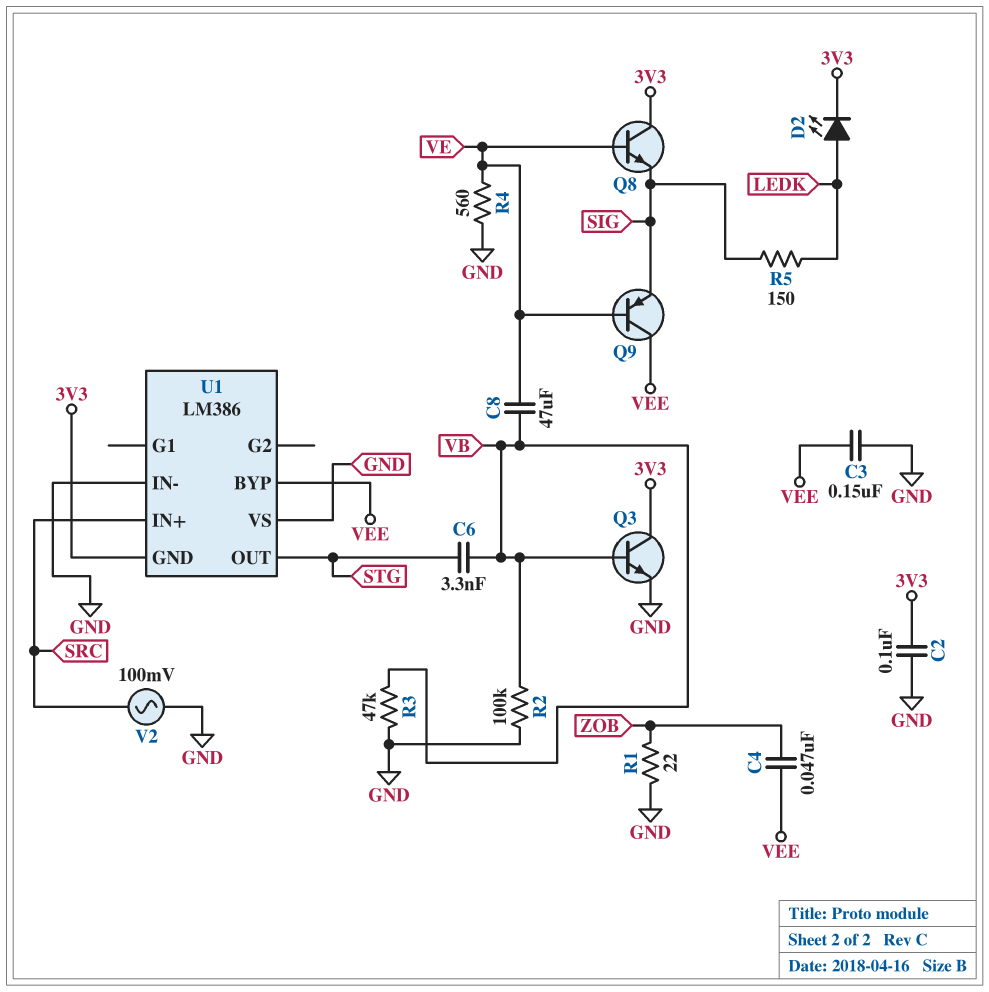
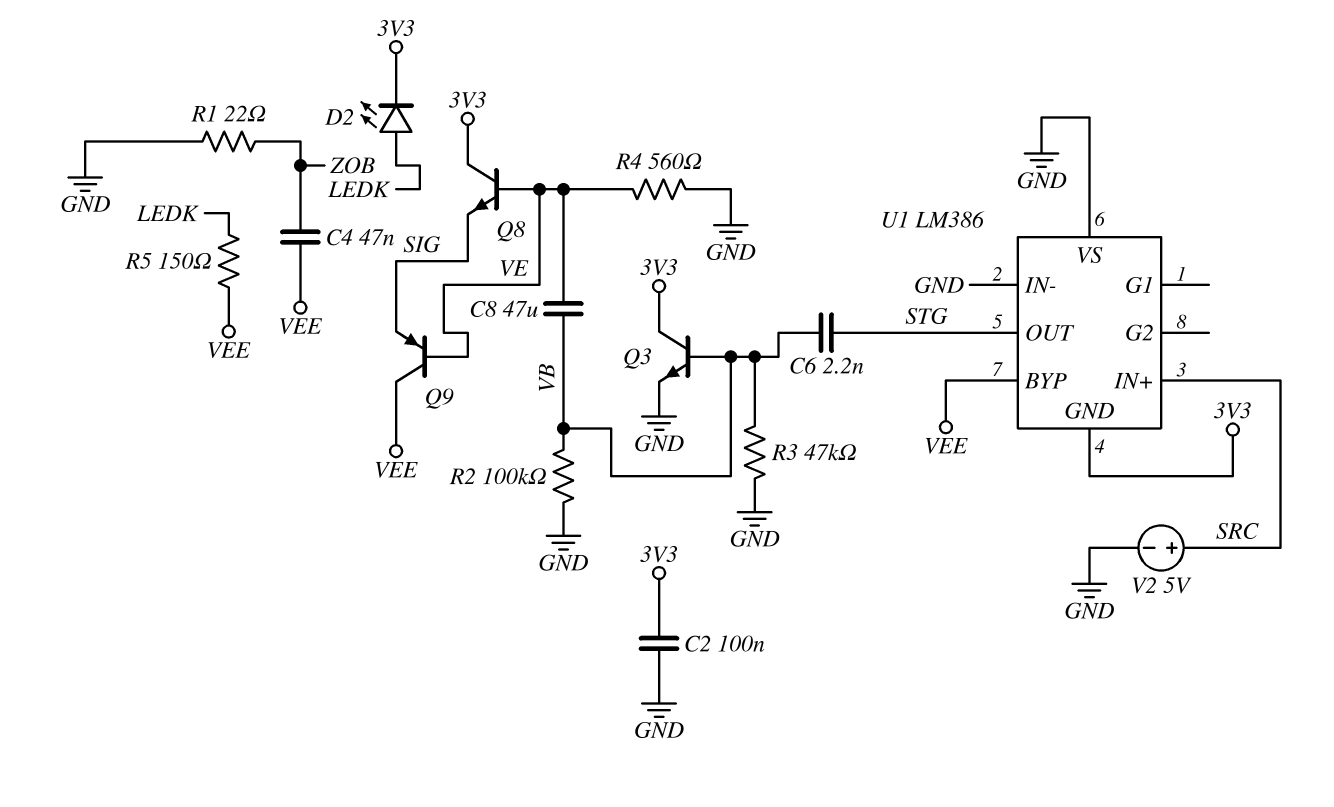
C3: 150nF (GND, VEE) -> none
C6: 3.3nF (STG, VB) -> 2.2nF (STG, VB)
R5: 150 (LEDK, SIG) -> 150 (LEDK, VEE)
V2: AC 100mV (GND, SRC) -> 5V (plus SRC, minus GND)

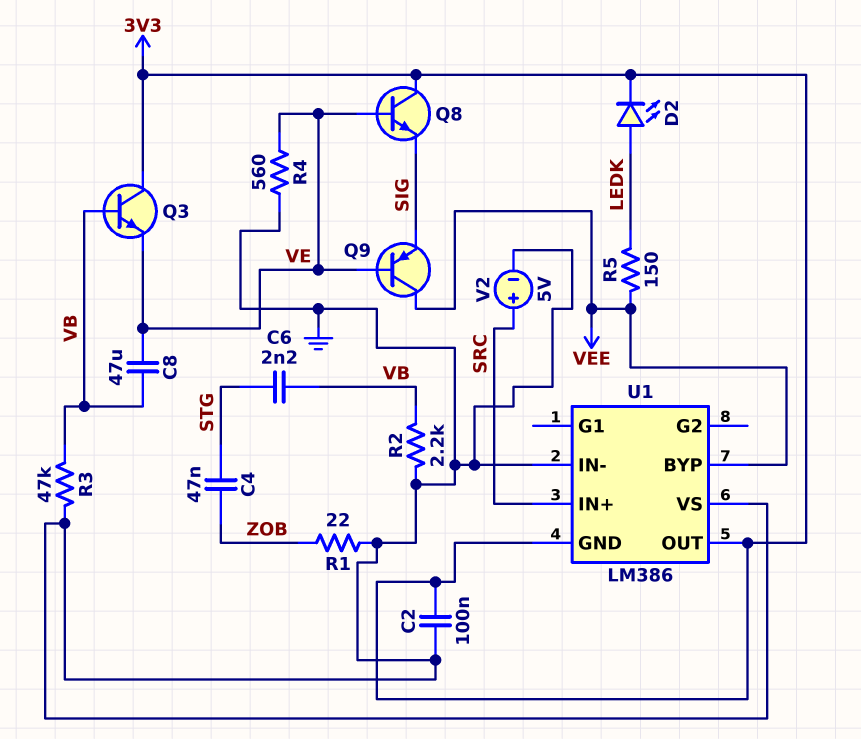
C4: 47nF (VEE, ZOB) -> 47nF (STG, ZOB)
Q3: NPN (B VB, C 3V3, E GND) -> NPN (B VB, C 3V3, E VE)
R2: 100k (GND, VB) -> 2.2k (GND, VB)
U1 pin OUT: STG -> 3V3

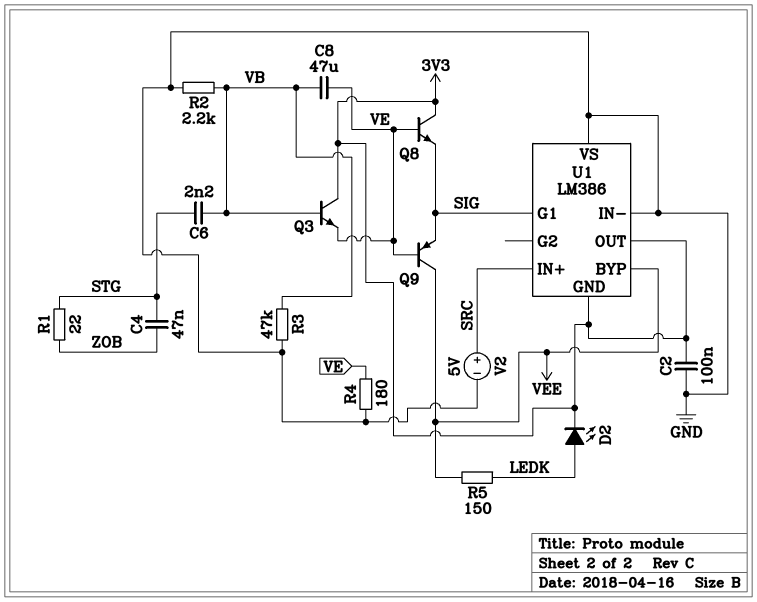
R1: 22 (GND, ZOB) -> 22 (STG, ZOB)
R4: 560 (GND, VE) -> 180 (GND, VE)
U1 pin G1: none -> SIG

